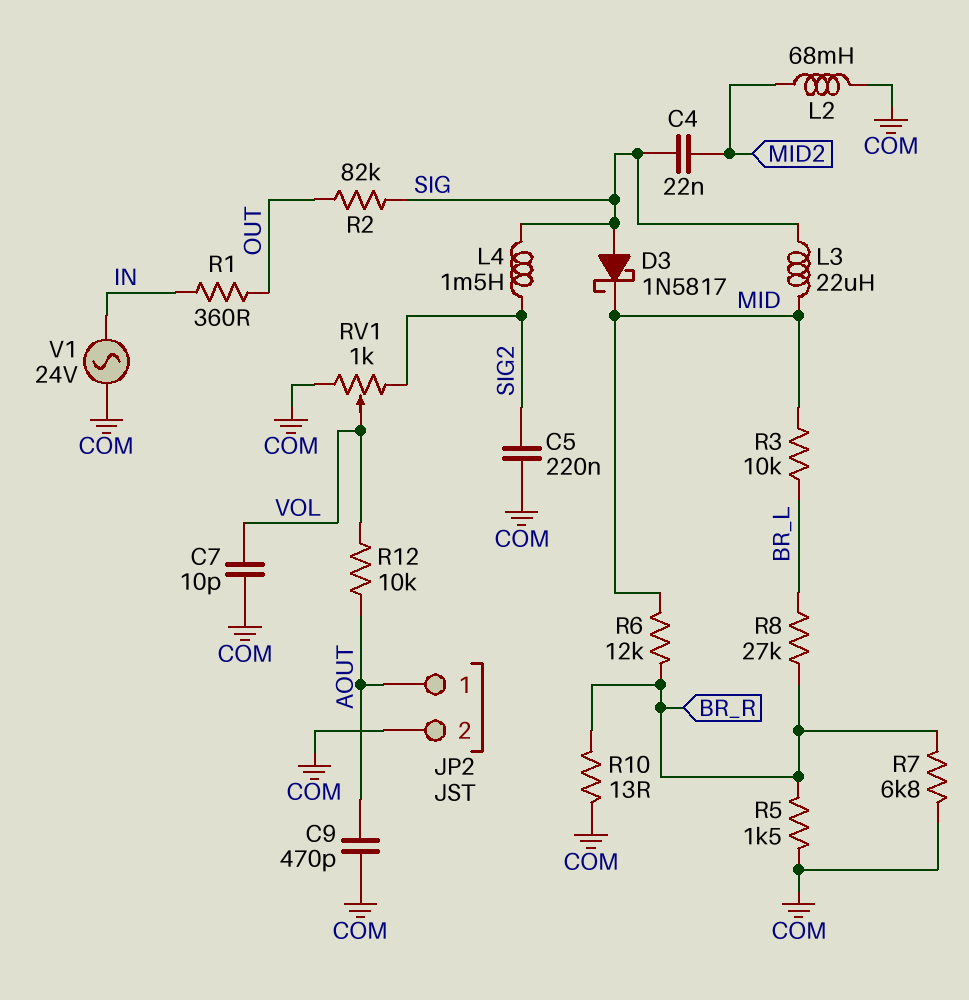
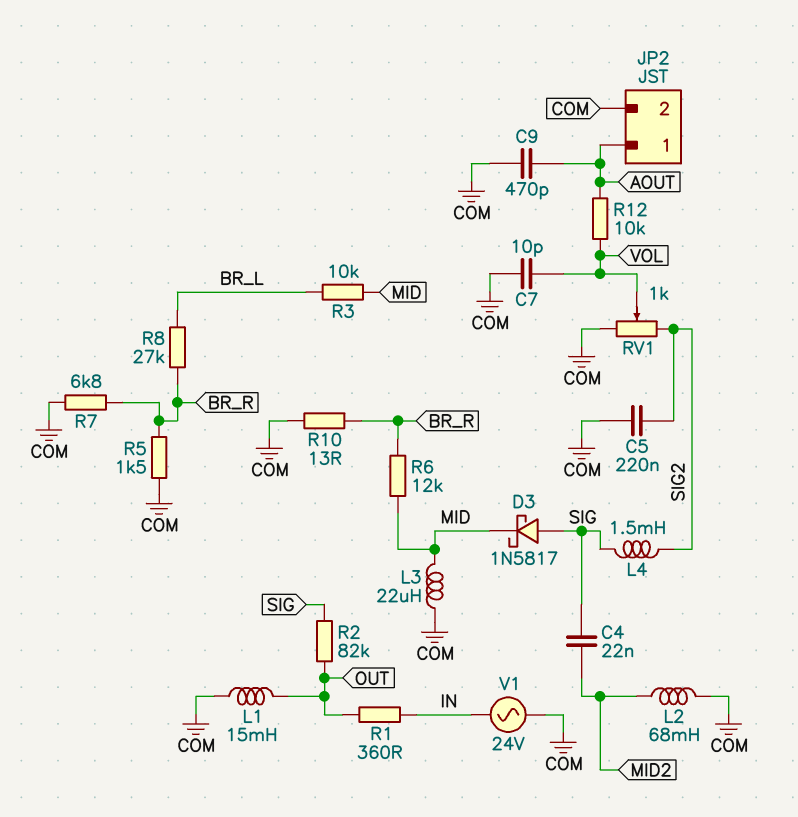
L1: none -> 15mH (COM, OUT)
L3: 22uH (MID, SIG) -> 22uH (COM, MID)

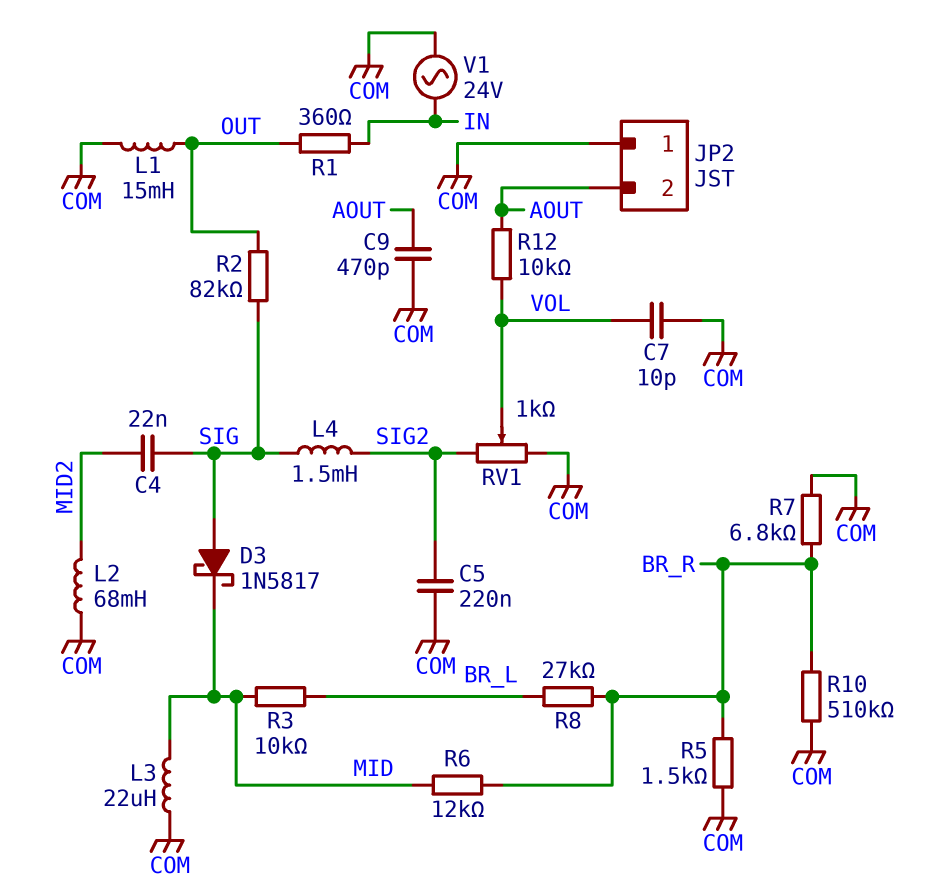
JP2 pin 1: AOUT -> COM
JP2 pin 2: COM -> AOUT
R10: 13 (BR_R, COM) -> 510k (BR_R, COM)

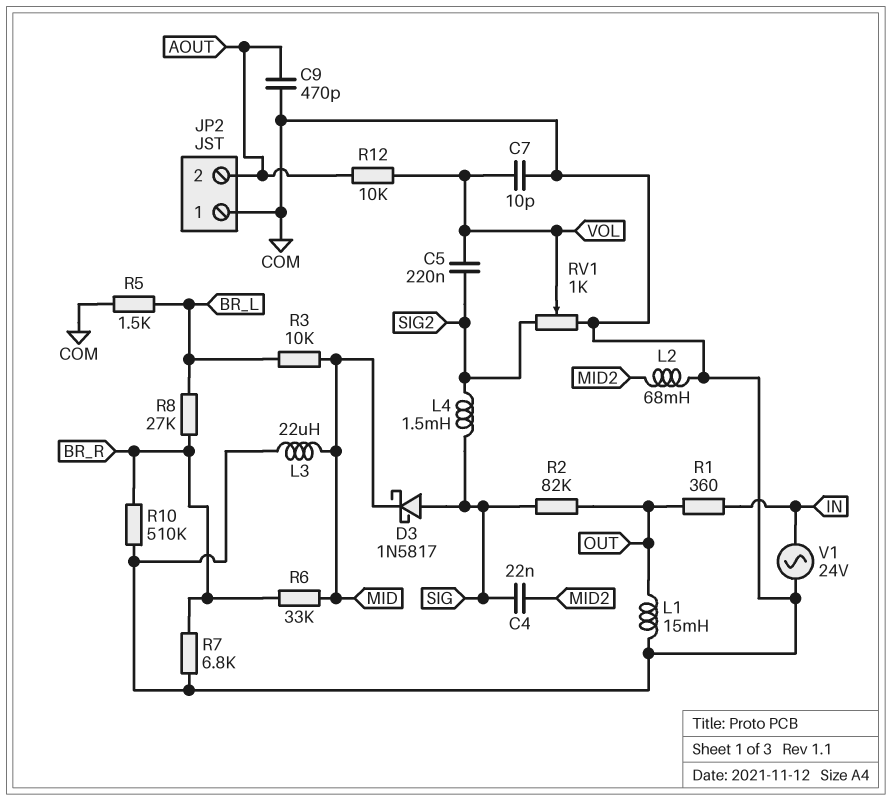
C5: 220nF (COM, SIG2) -> 220nF (SIG2, VOL)
R5: 1.5k (BR_R, COM) -> 1.5k (BR_L, COM)
R6: 12k (BR_R, MID) -> 33k (BR_R, MID)

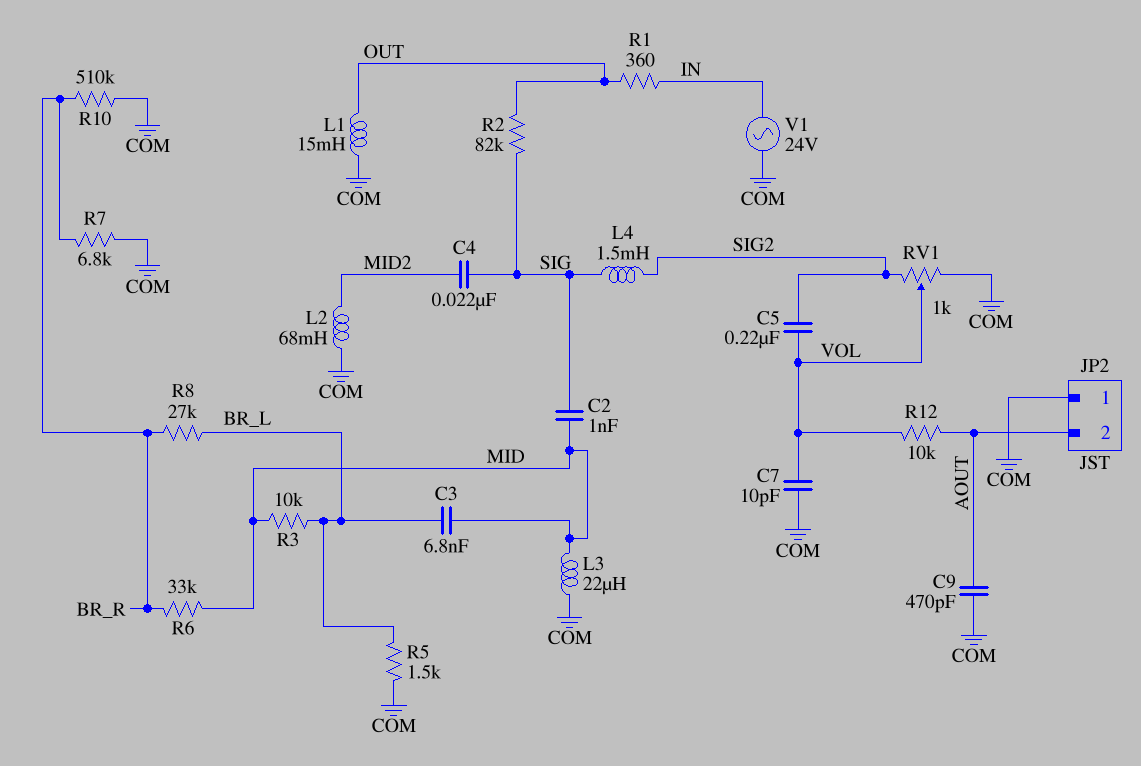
C2: none -> 1nF (MID, SIG)
C3: none -> 6.8nF (BR_L, MID)
D3: schottky 1N5817 (A SIG, K MID) -> none

